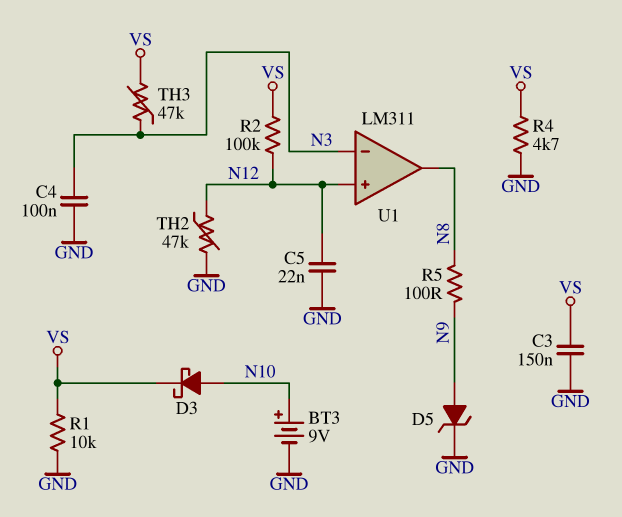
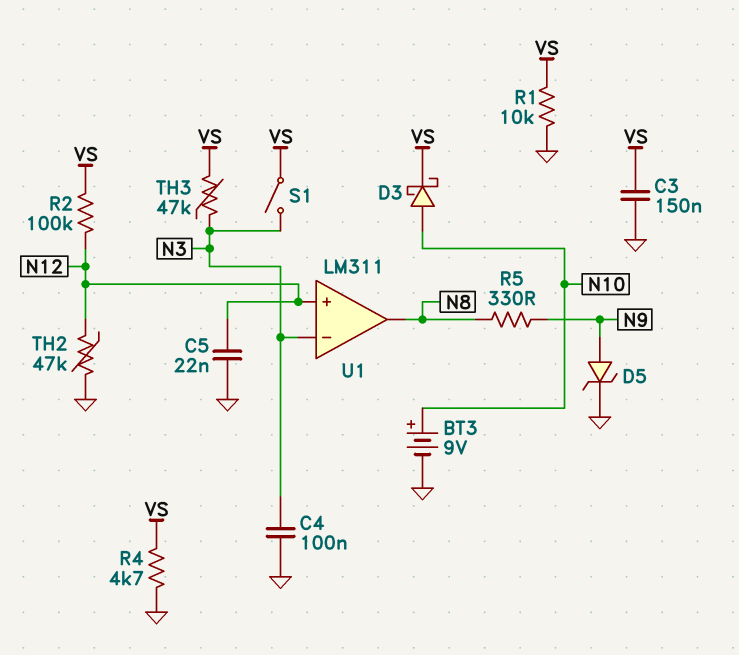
R5: 100 (N8, N9) -> 330 (N8, N9)
S1: none -> switch (N3, VS)

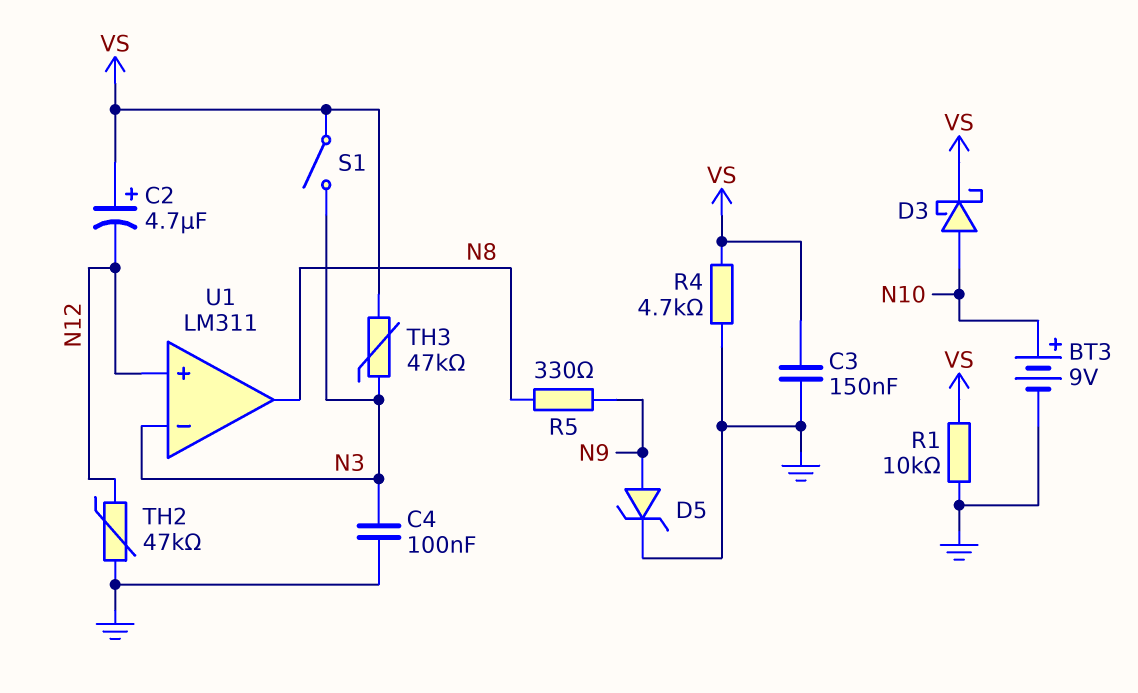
C2: none -> 4.7uF (plus VS, minus N12)
C5: 22nF (GND, N12) -> none
R2: 100k (N12, VS) -> none

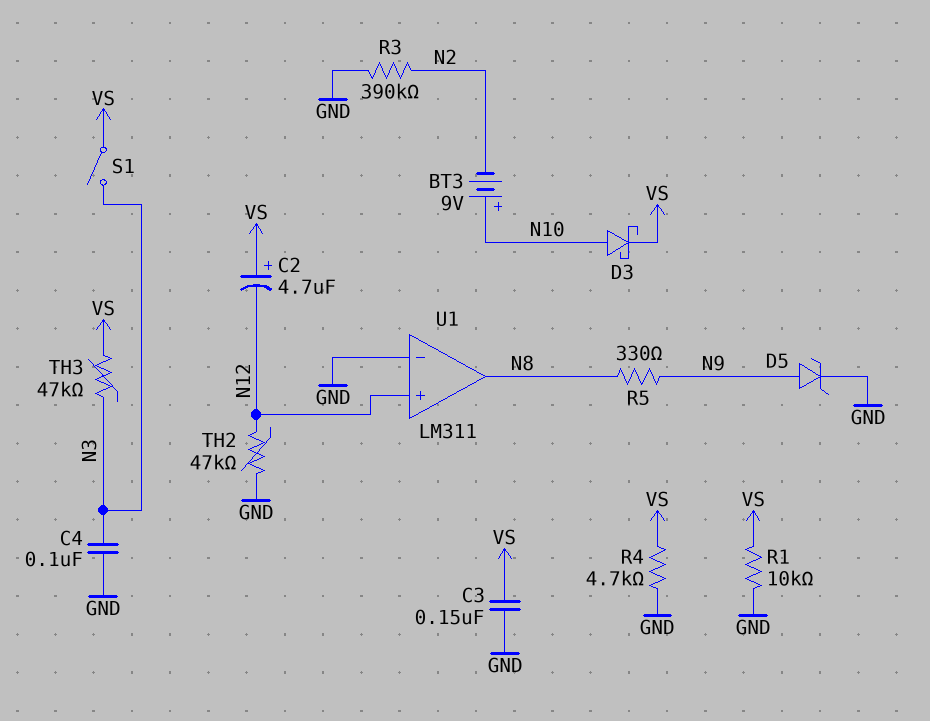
BT3: 9V (plus N10, minus GND) -> 9V (plus N10, minus N2)
R3: none -> 390k (GND, N2)
U1 pin in-: N3 -> GND

